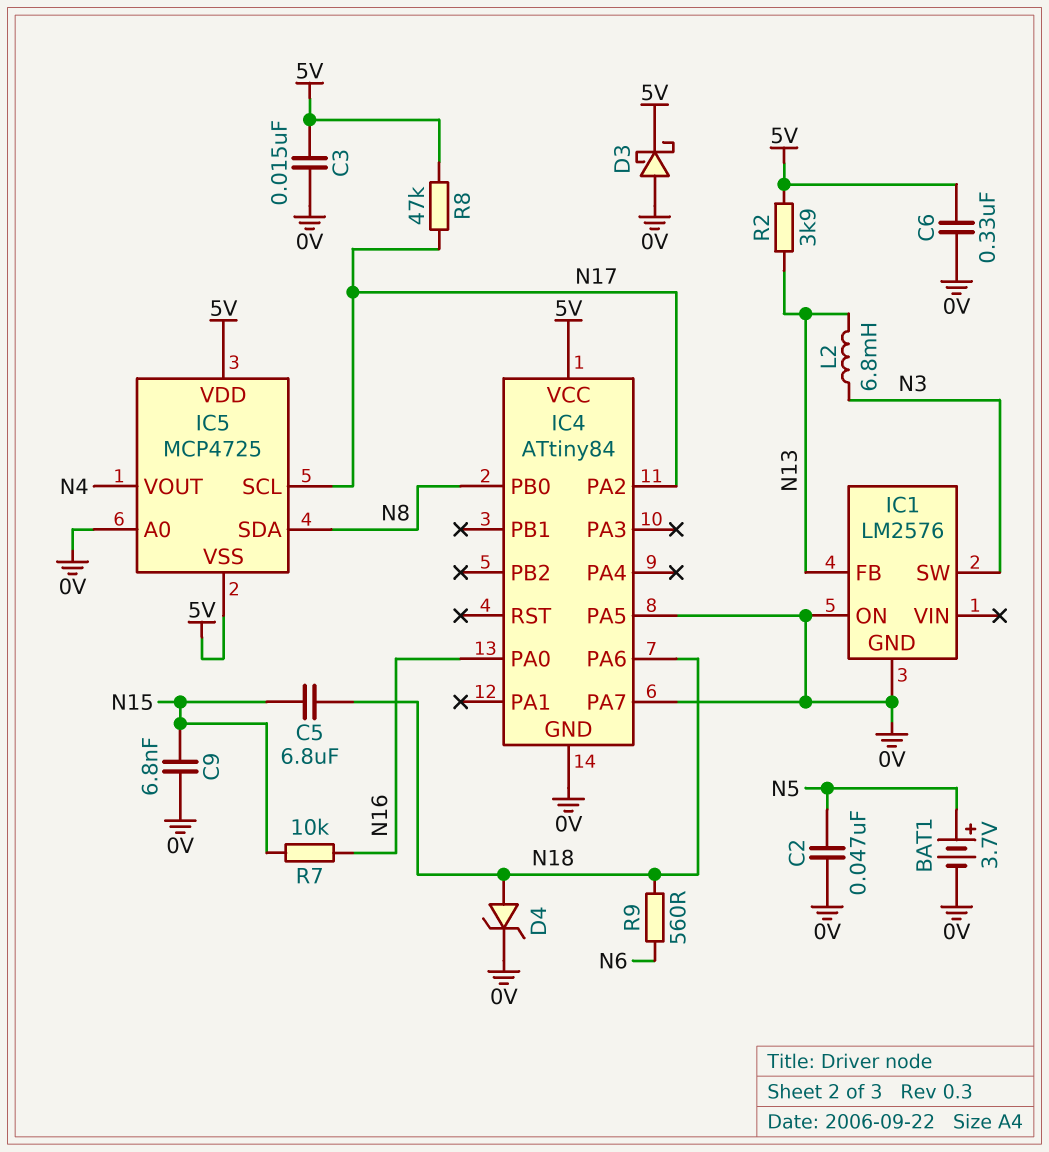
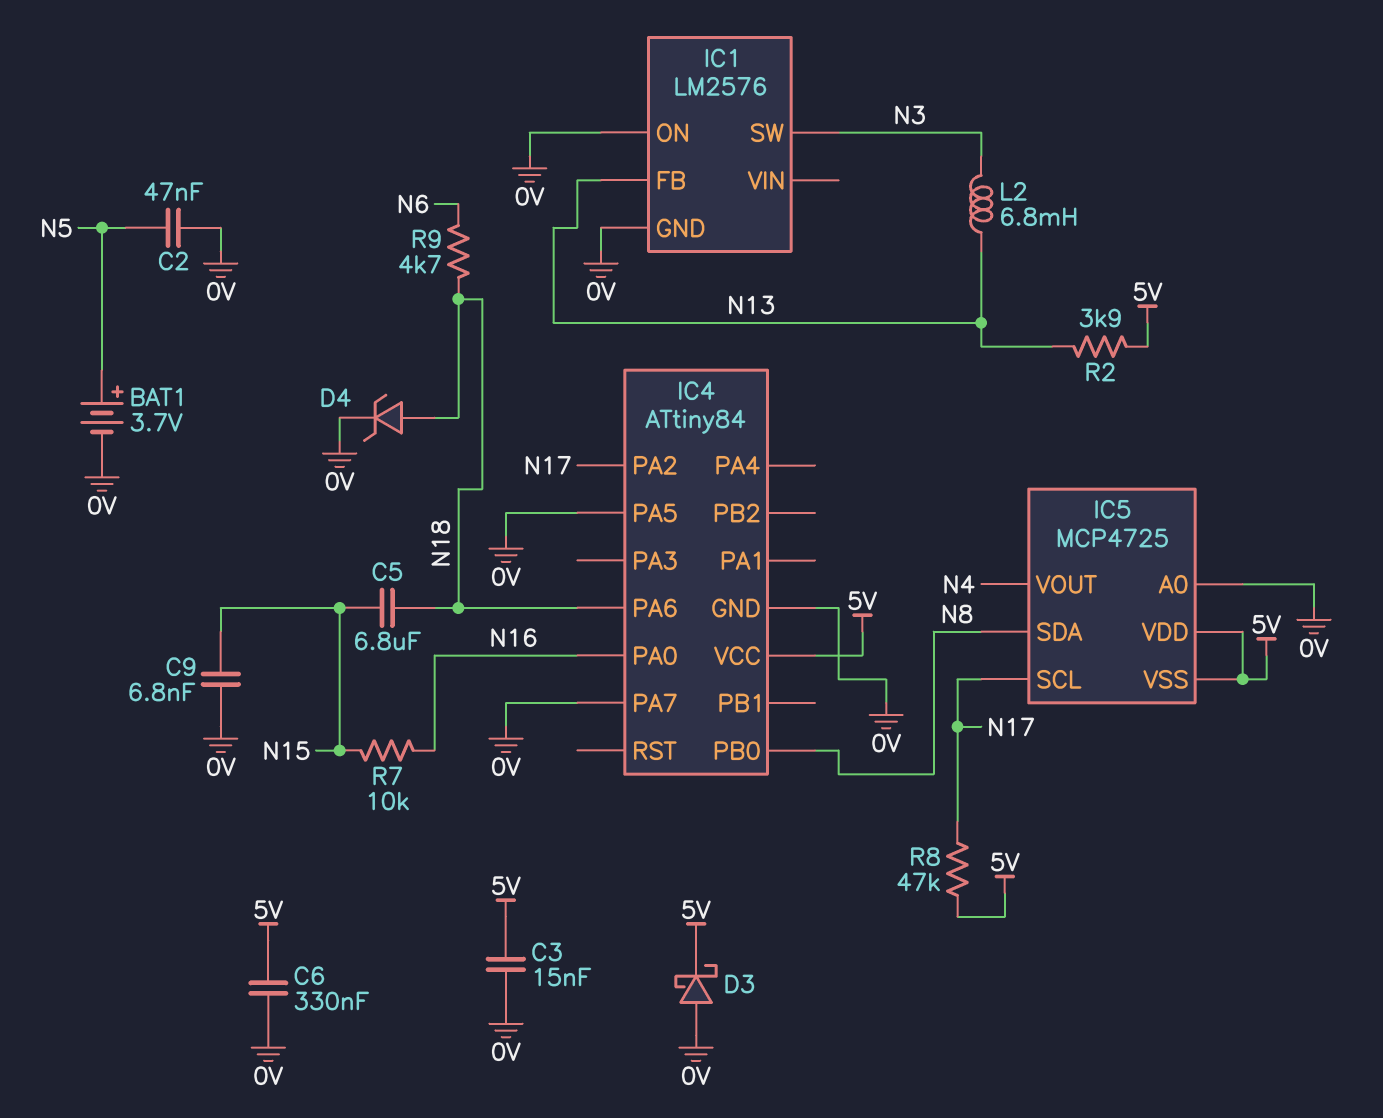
R9: 560 (N6, N18) -> 4.7k (N6, N18)

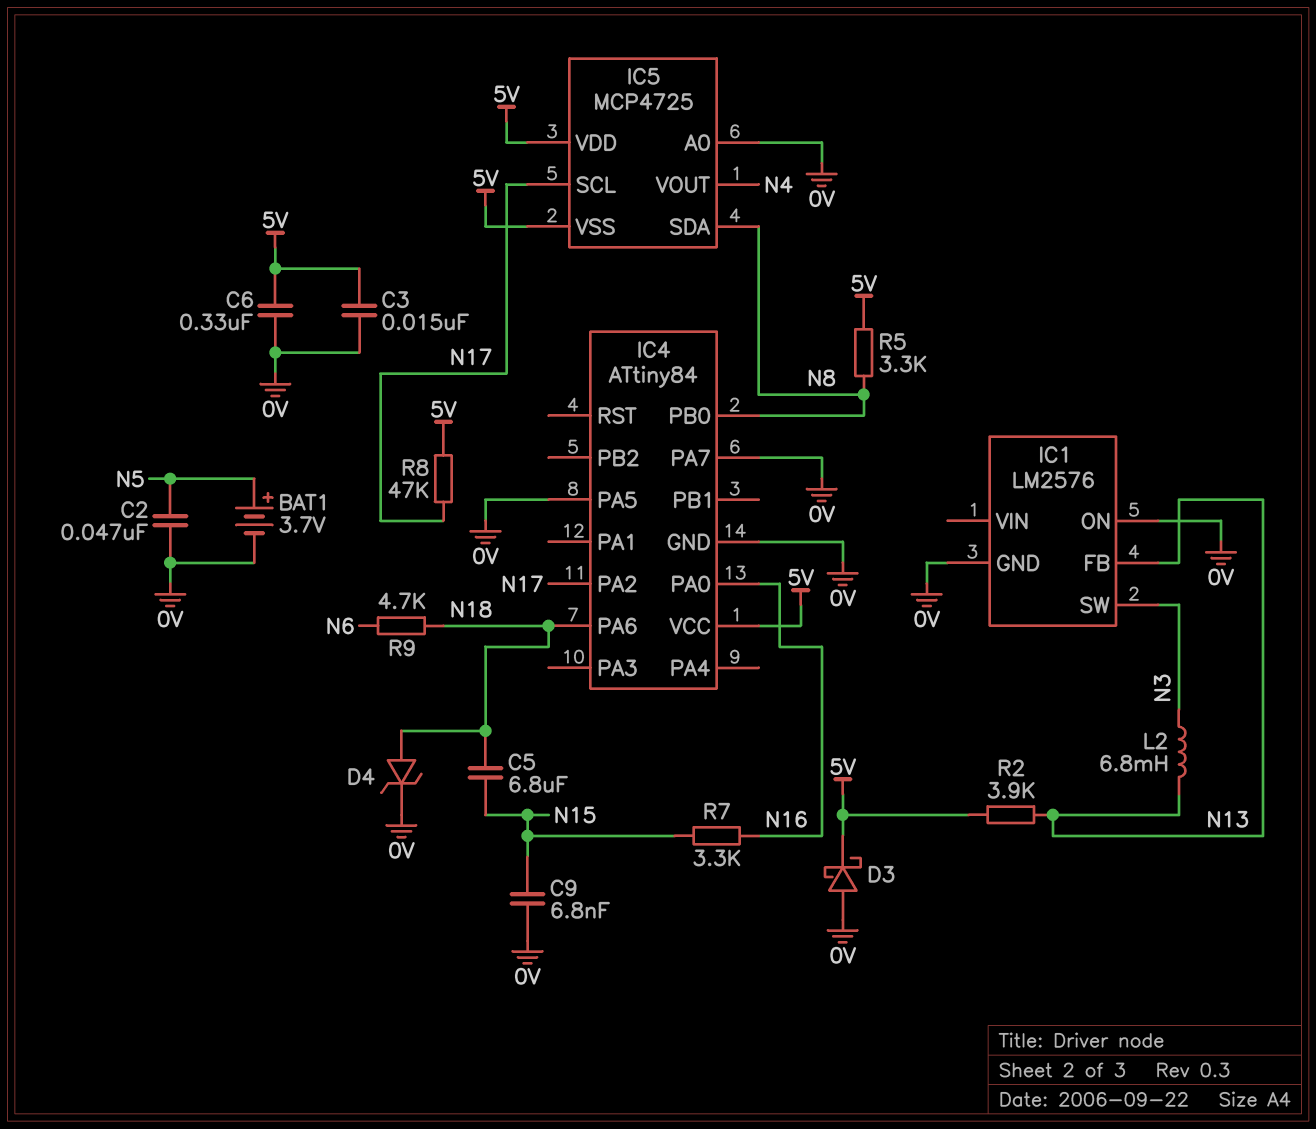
R5: none -> 3.3k (5V, N8)
R7: 10k (N15, N16) -> 3.3k (N15, N16)

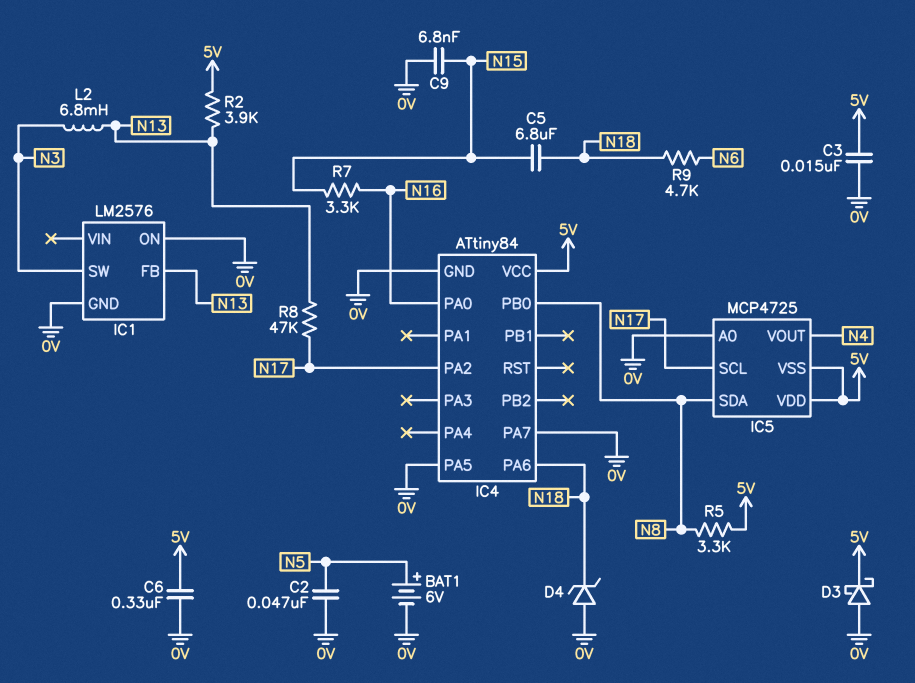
BAT1: 3.7V (plus N5, minus 0V) -> 6V (plus N5, minus 0V)
D4: zener (A N18, K 0V) -> zener (A 0V, K N18)
R8: 47k (5V, N17) -> 47k (N13, N17)

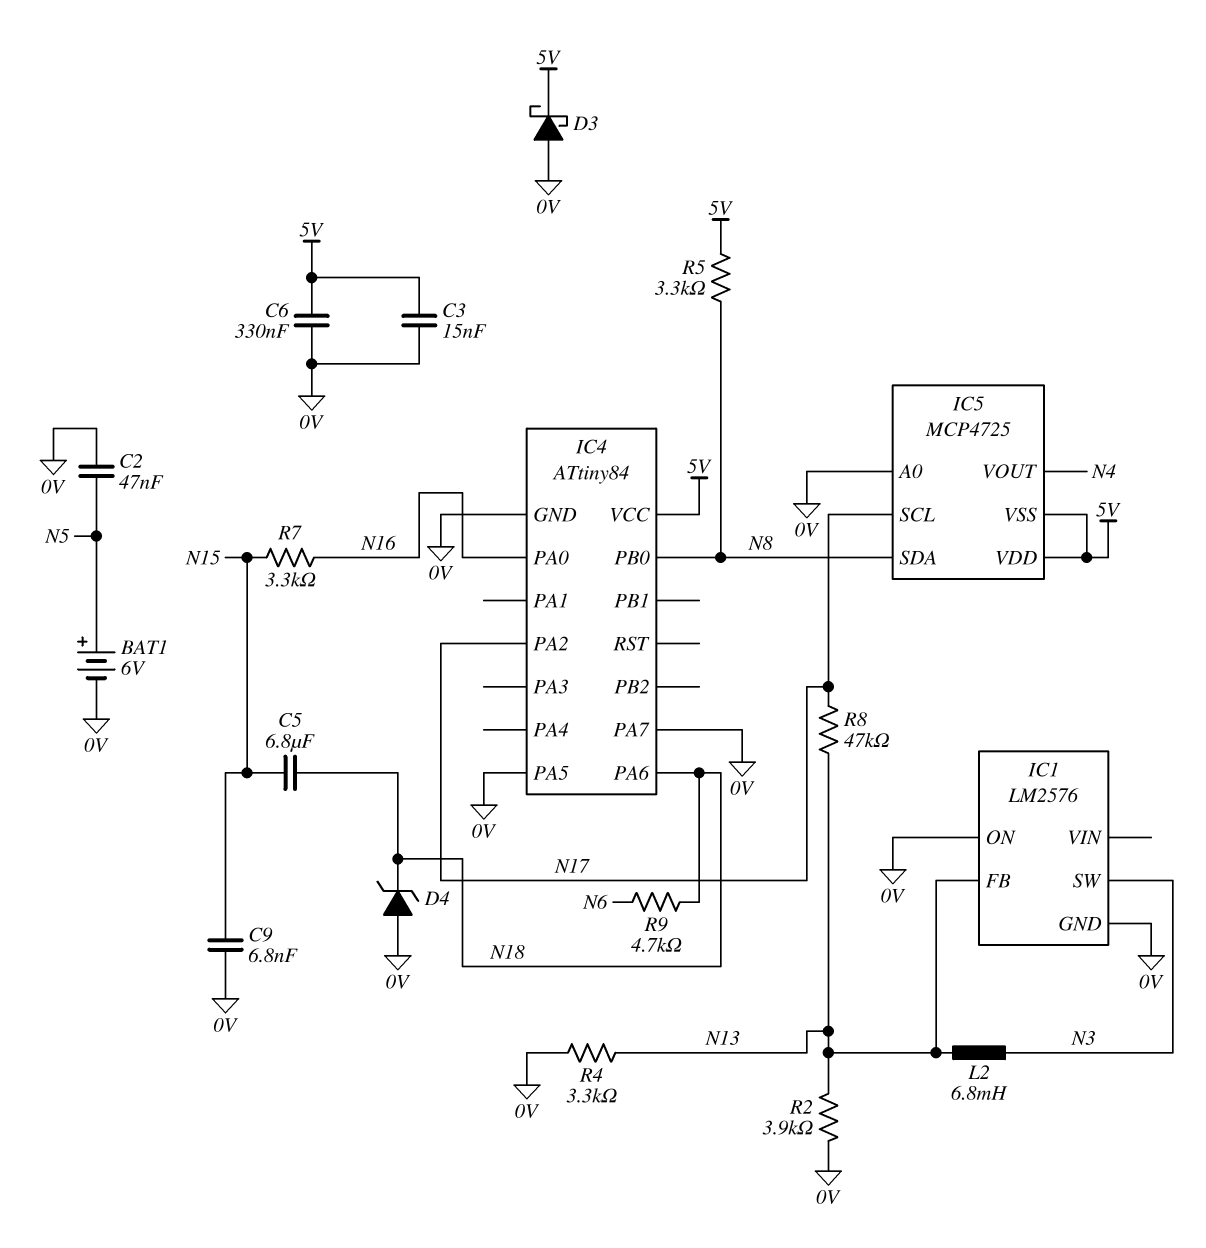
R2: 3.9k (5V, N13) -> 3.9k (0V, N13)
R4: none -> 3.3k (0V, N13)

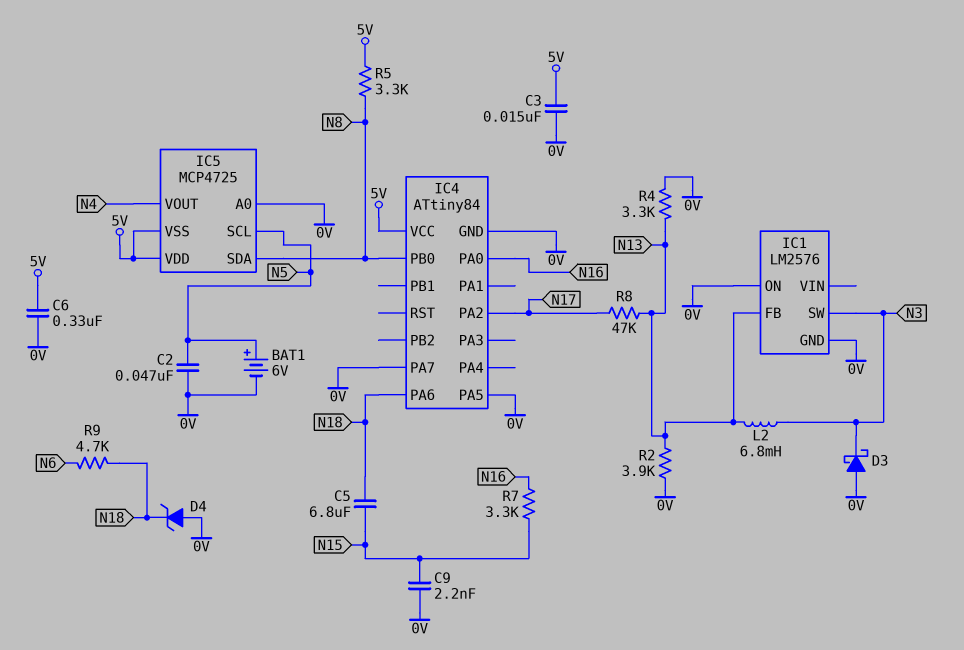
C9: 6.8nF (0V, N15) -> 2.2nF (0V, N15)
D3: schottky (A 0V, K 5V) -> schottky (A 0V, K N3)
IC5 pin SCL: N17 -> N5

